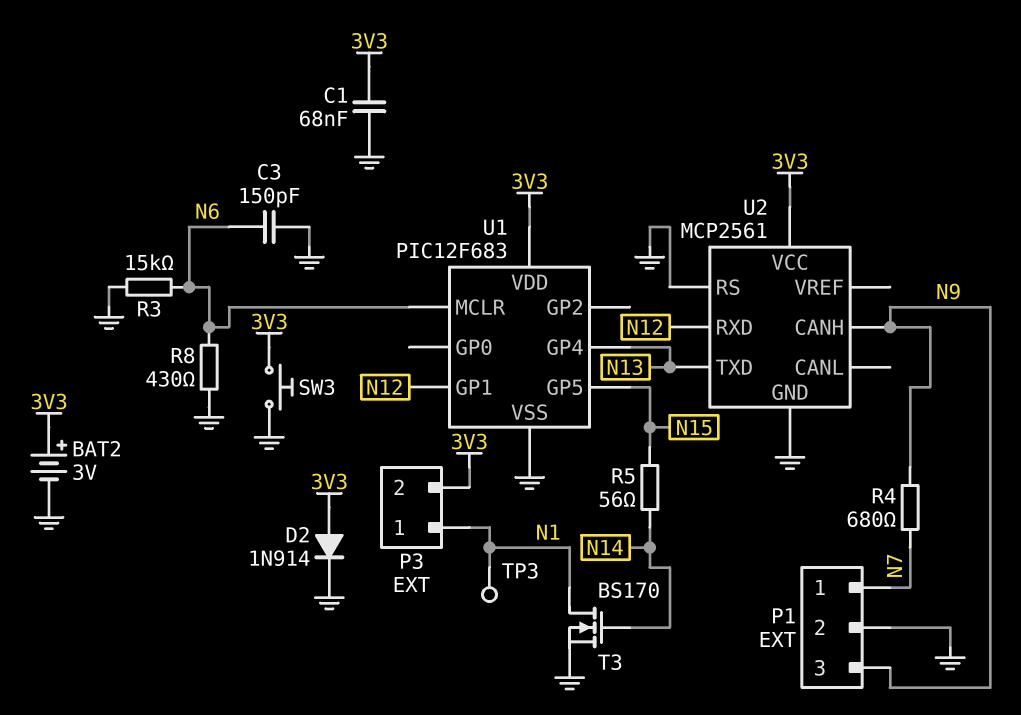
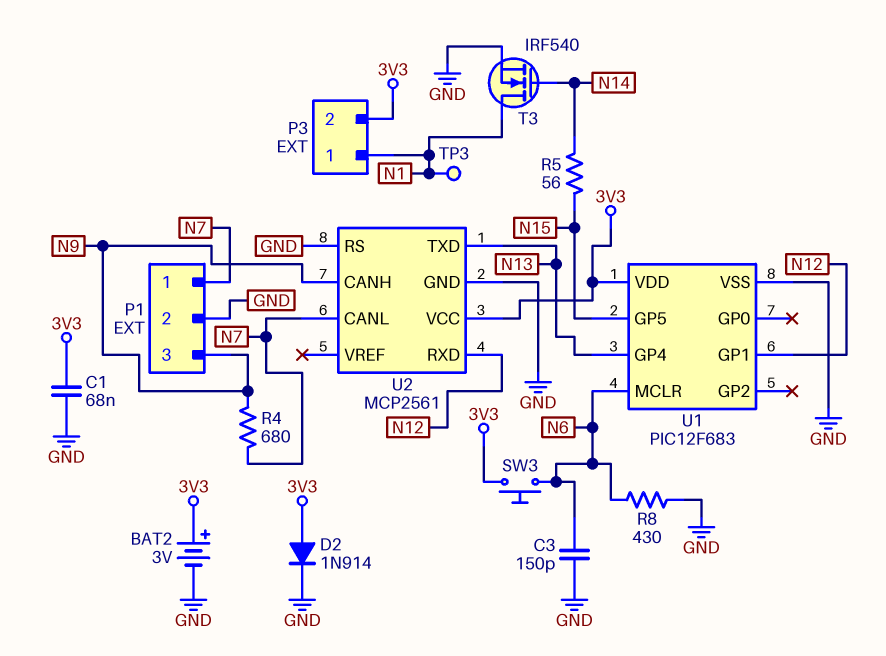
R3: 15k (GND, N6) -> none
SW3: button (3V3, GND) -> button (3V3, N6)
T3: NMOS BS170 (G N14, D N1, S GND) -> NMOS IRF540 (G N14, D N1, S GND)
U2 pin CANL: none -> N7

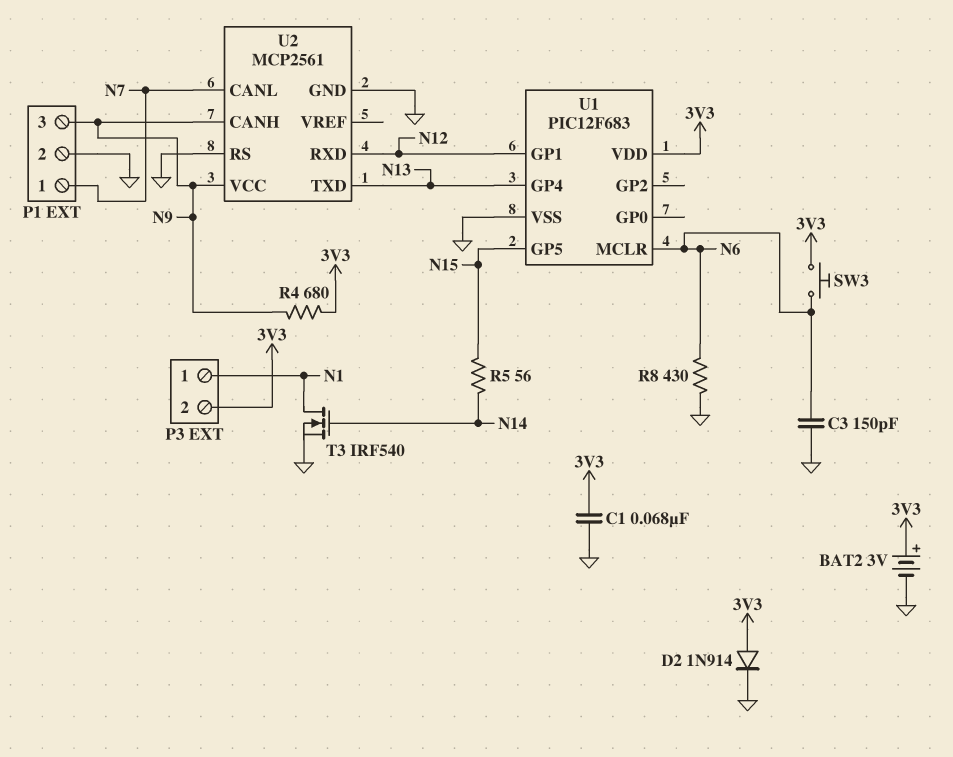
R4: 680 (N7, N9) -> 680 (3V3, N9)
TP3: test point (N1) -> none
U2 pin VCC: 3V3 -> N9

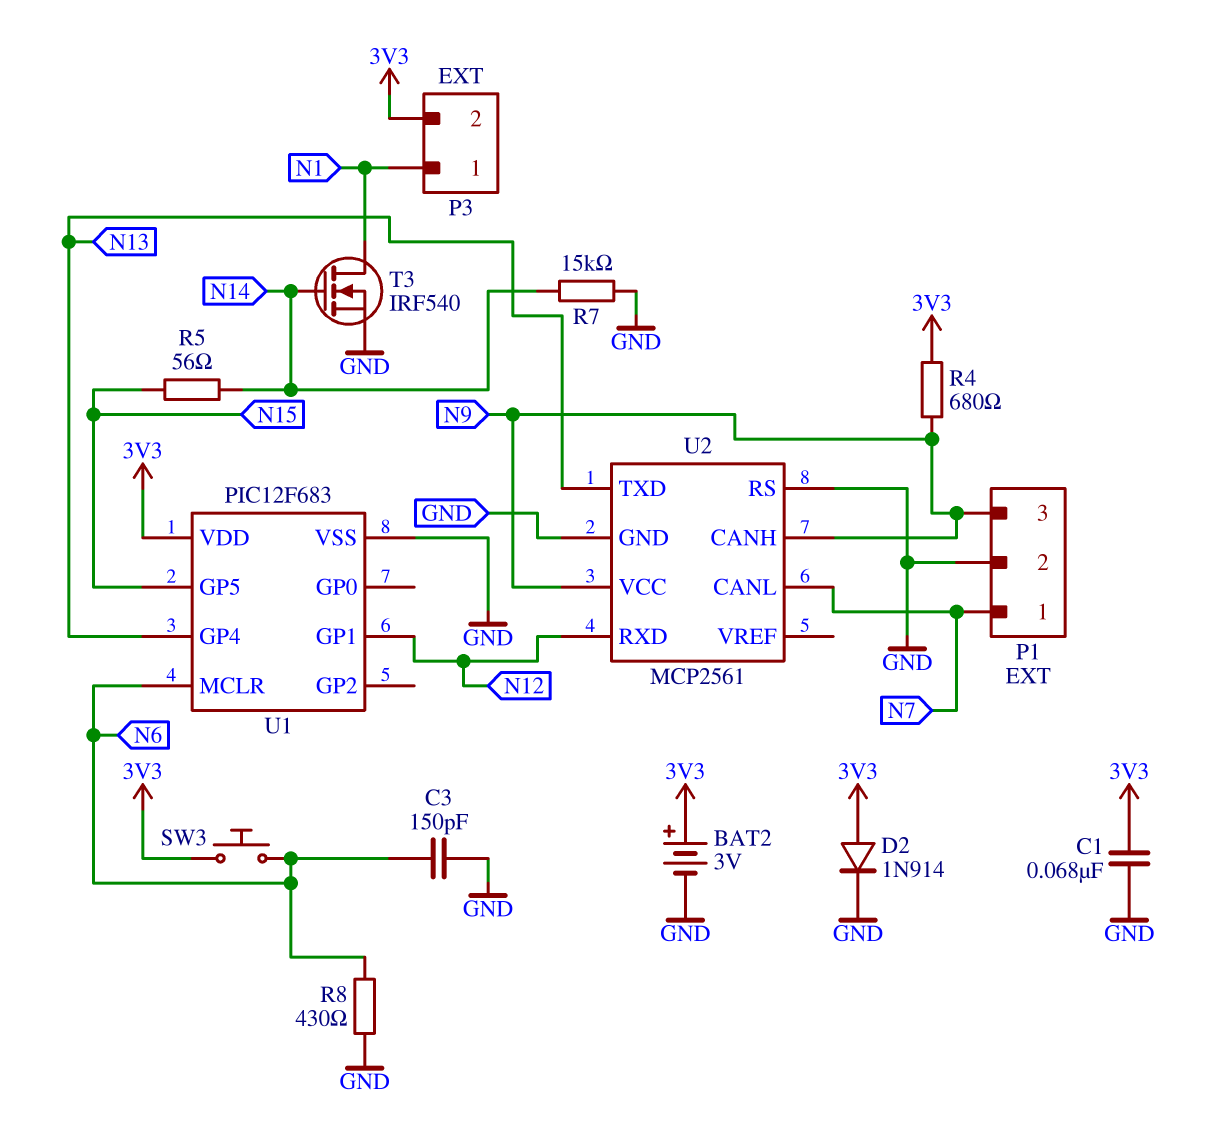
R7: none -> 15k (GND, N14)

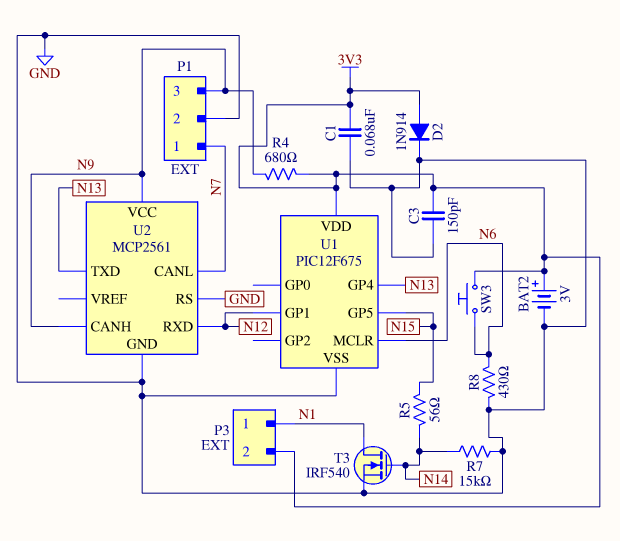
C3: 150pF (GND, N6) -> 150pF (3V3, GND)
U1: PIC12F683 -> PIC12F675

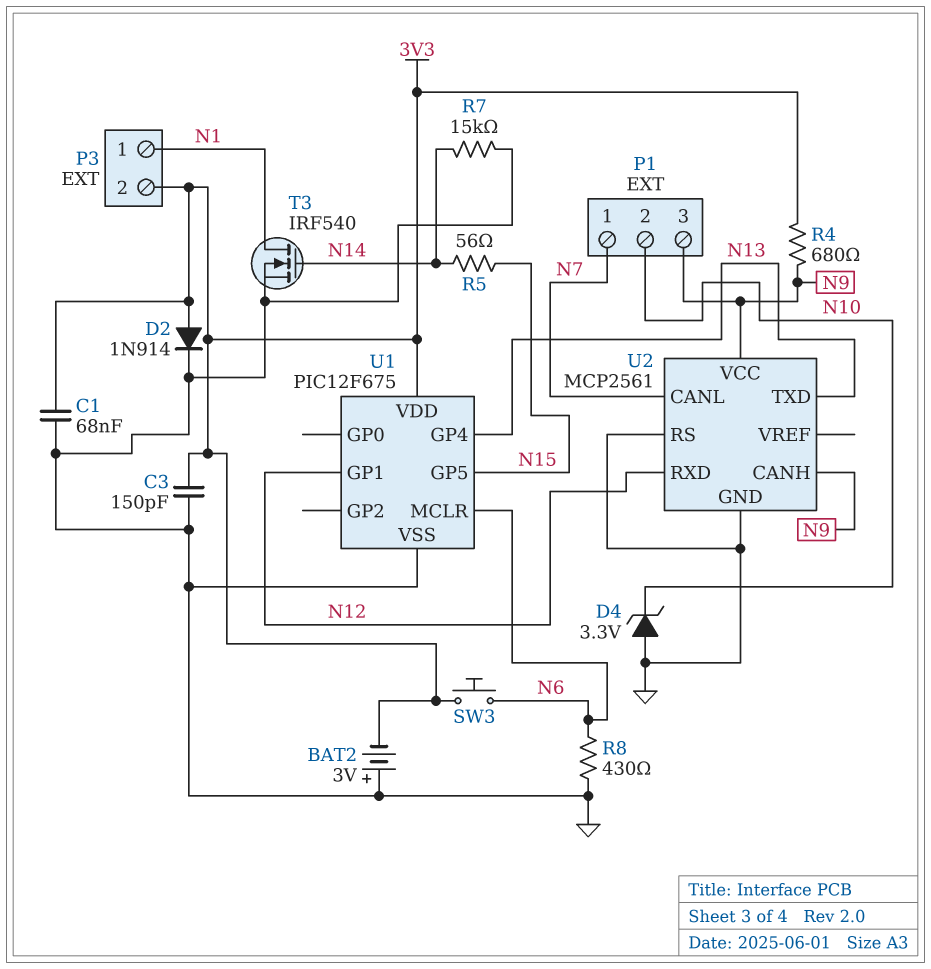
BAT2: 3V (plus 3V3, minus GND) -> 3V (plus GND, minus 3V3)
D4: none -> zener 3.3V (A GND, K N10)
P1 pin 2: GND -> N10

